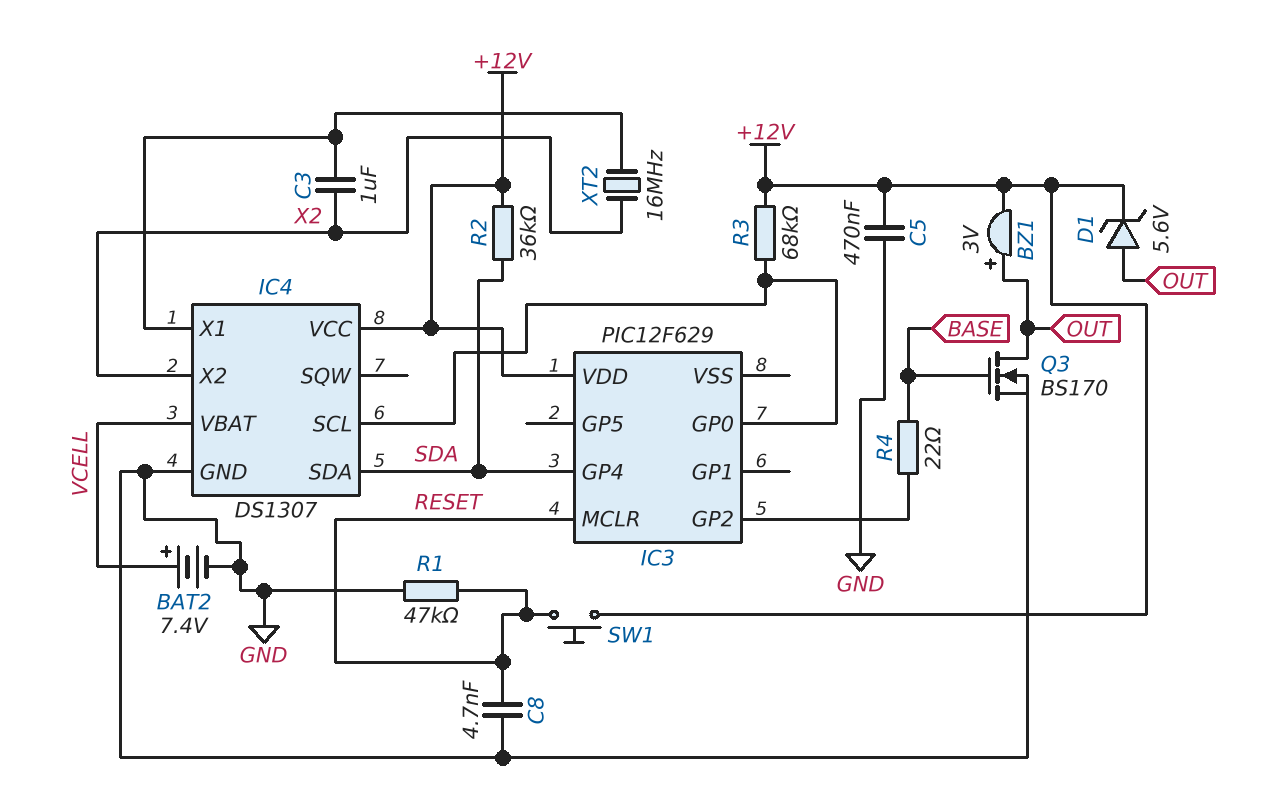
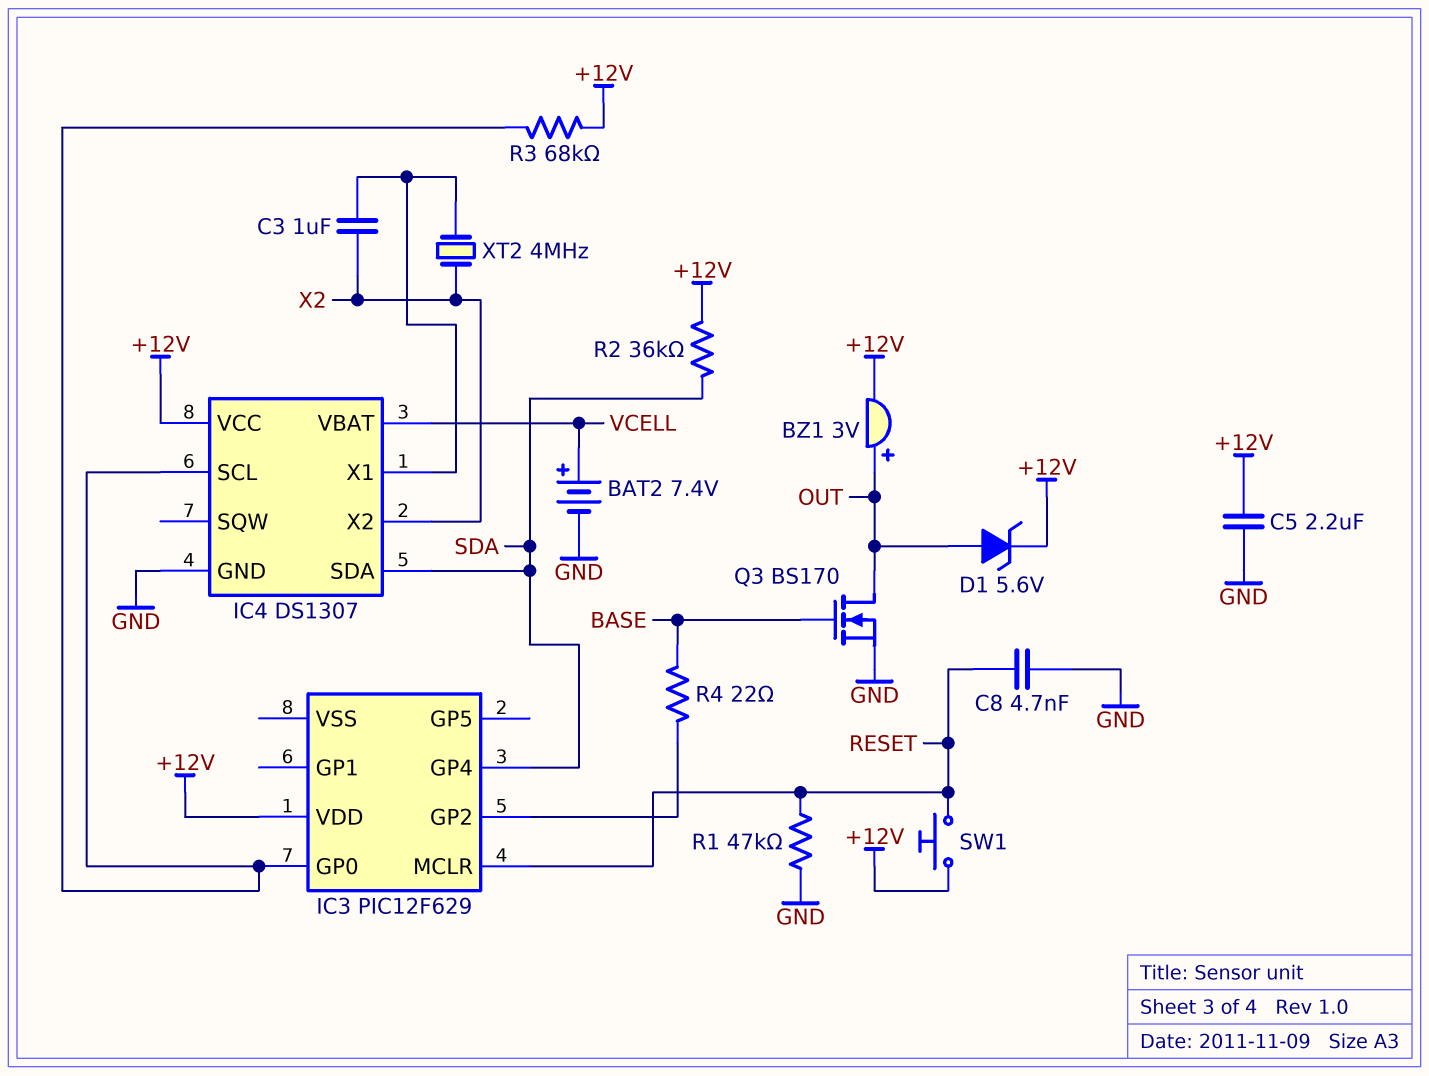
C5: 470nF (+12V, GND) -> 2.2uF (+12V, GND)
XT2: 16MHz (IC4/X1, X2) -> 4MHz (IC4/X1, X2)

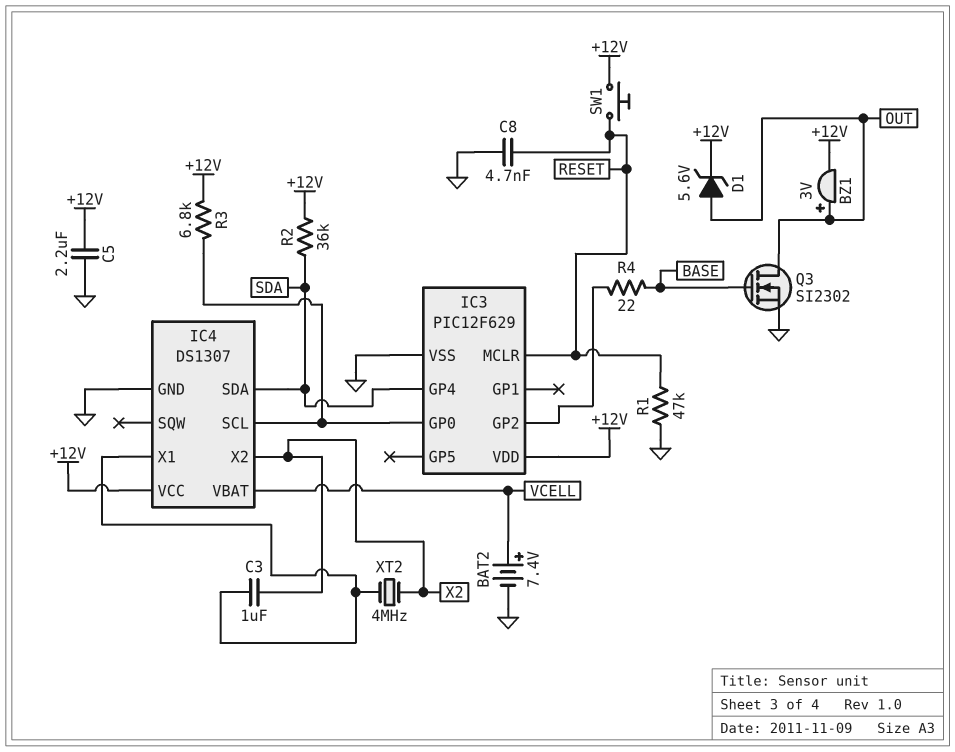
IC3 pin VSS: none -> GND
Q3: NMOS BS170 (G BASE, D OUT, S GND) -> NMOS SI2302 (G BASE, D OUT, S GND)
R3: 68k (+12V, IC3/GP0) -> 6.8k (+12V, IC3/GP0)

